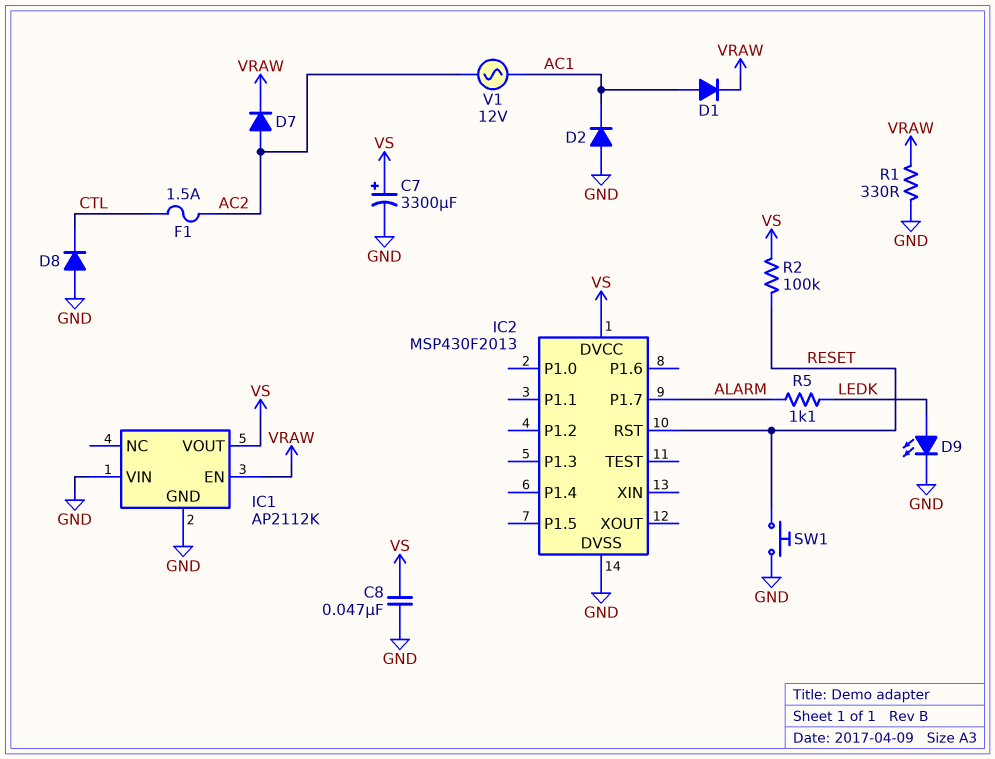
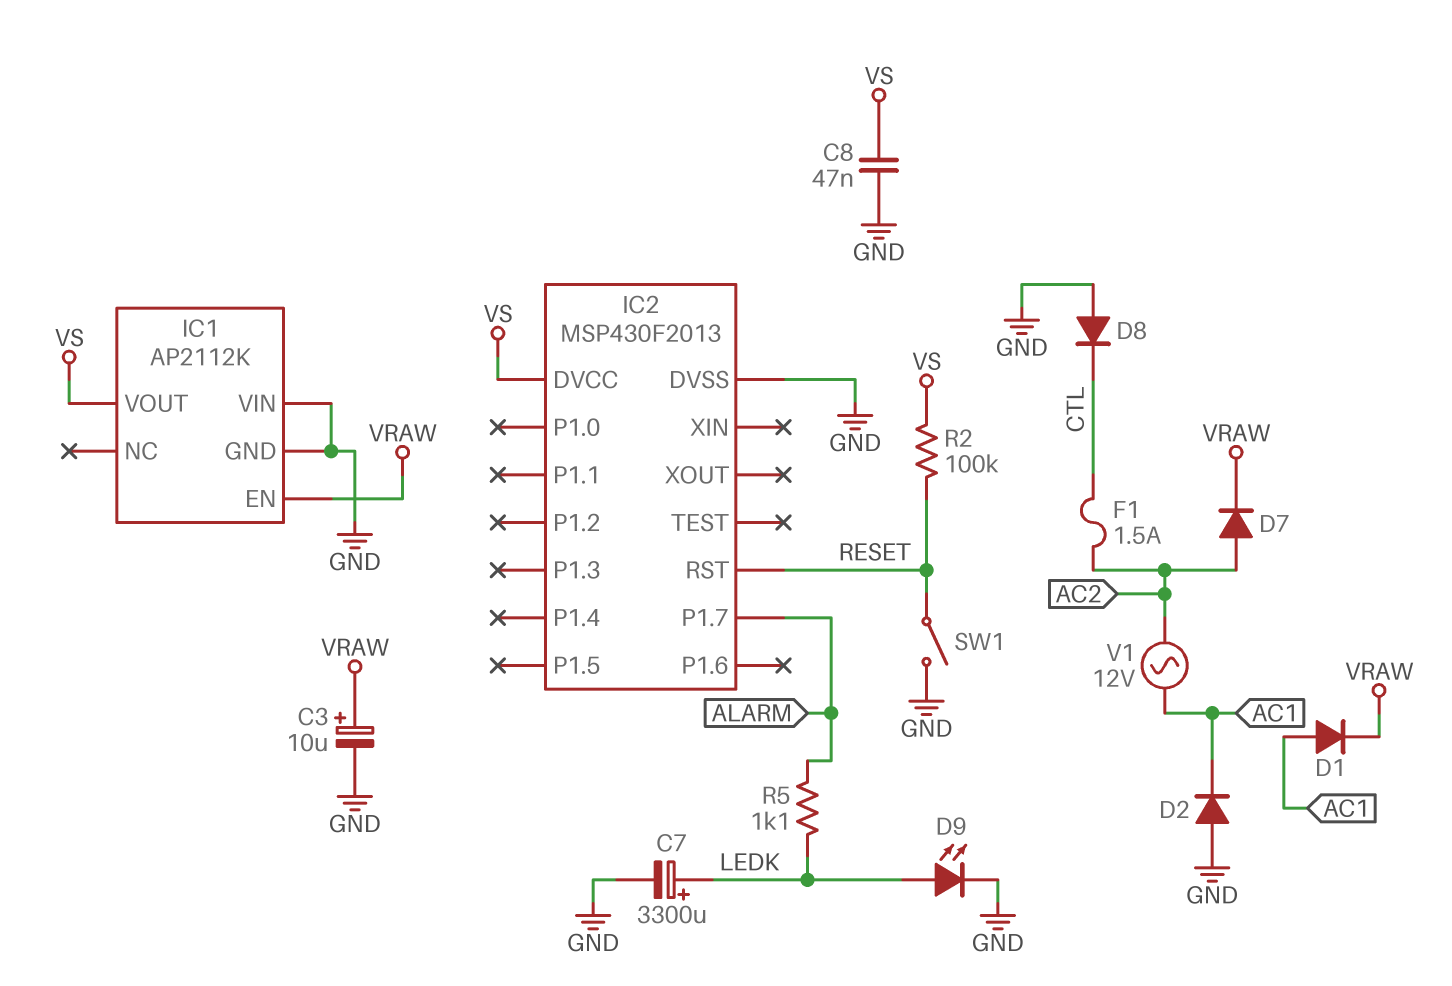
C3: none -> 10uF (plus VRAW, minus GND)
C7: 3300uF (plus VS, minus GND) -> 3300uF (plus LEDK, minus GND)
R1: 330 (GND, VRAW) -> none
SW1: button (GND, RESET) -> switch (GND, RESET)

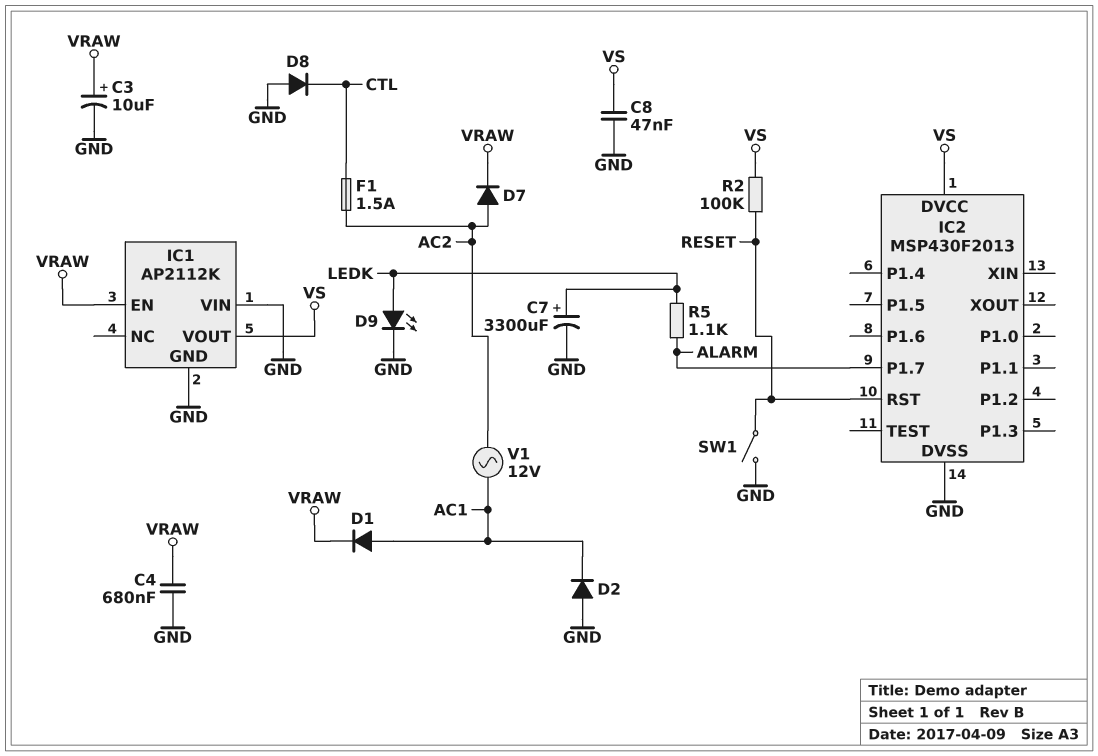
C4: none -> 680nF (GND, VRAW)

